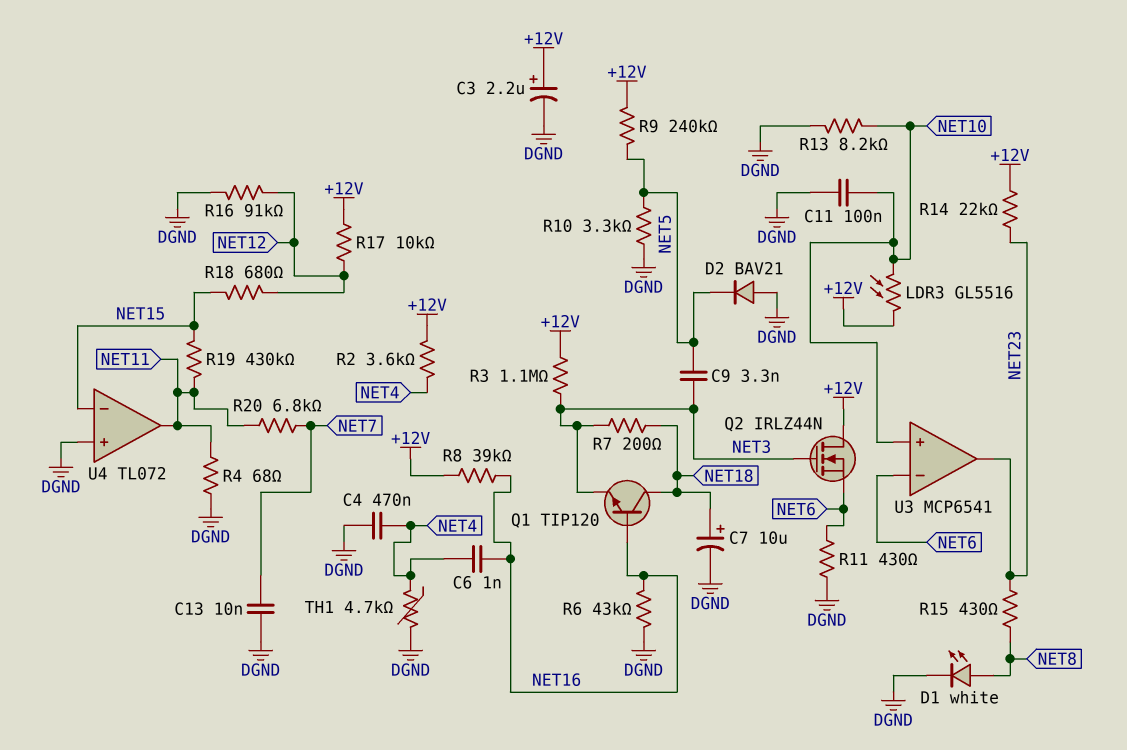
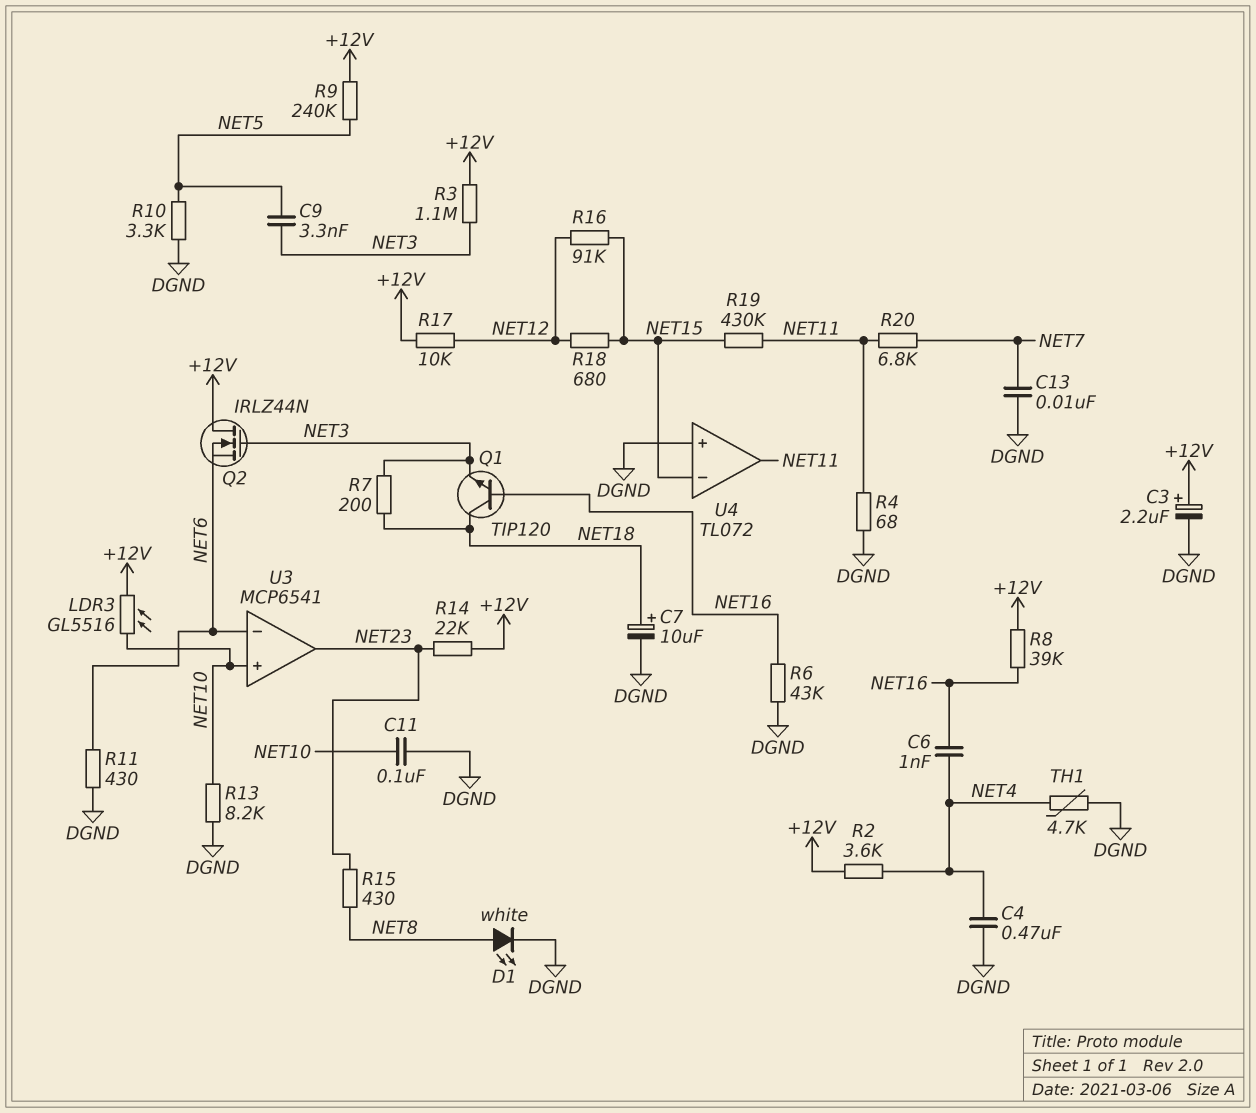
D2: diode BAV21 (A DGND, K NET5) -> none
R16: 91k (DGND, NET12) -> 91k (NET12, NET15)

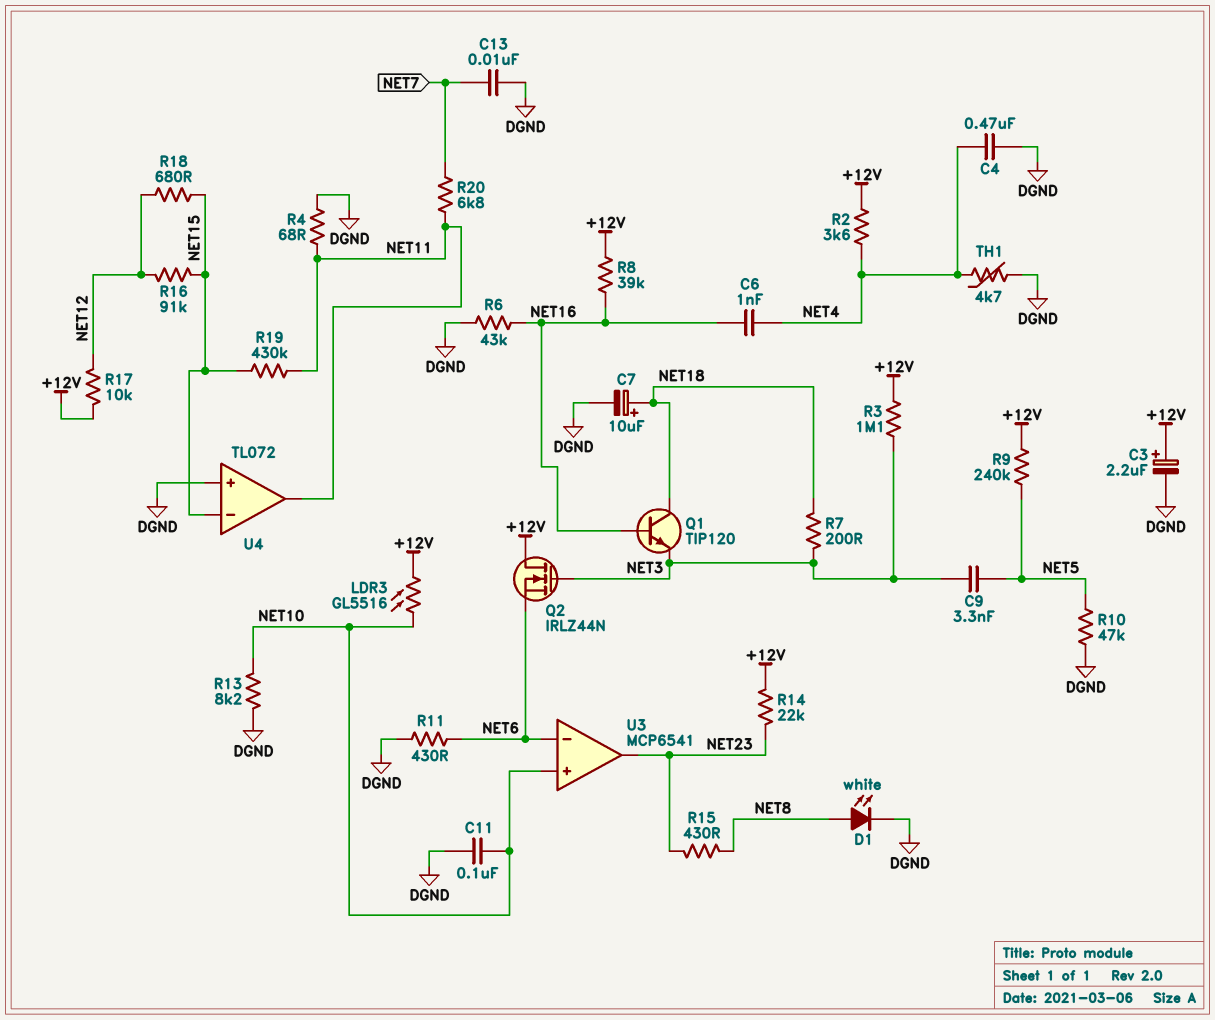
R10: 3.3k (DGND, NET5) -> 47k (DGND, NET5)

